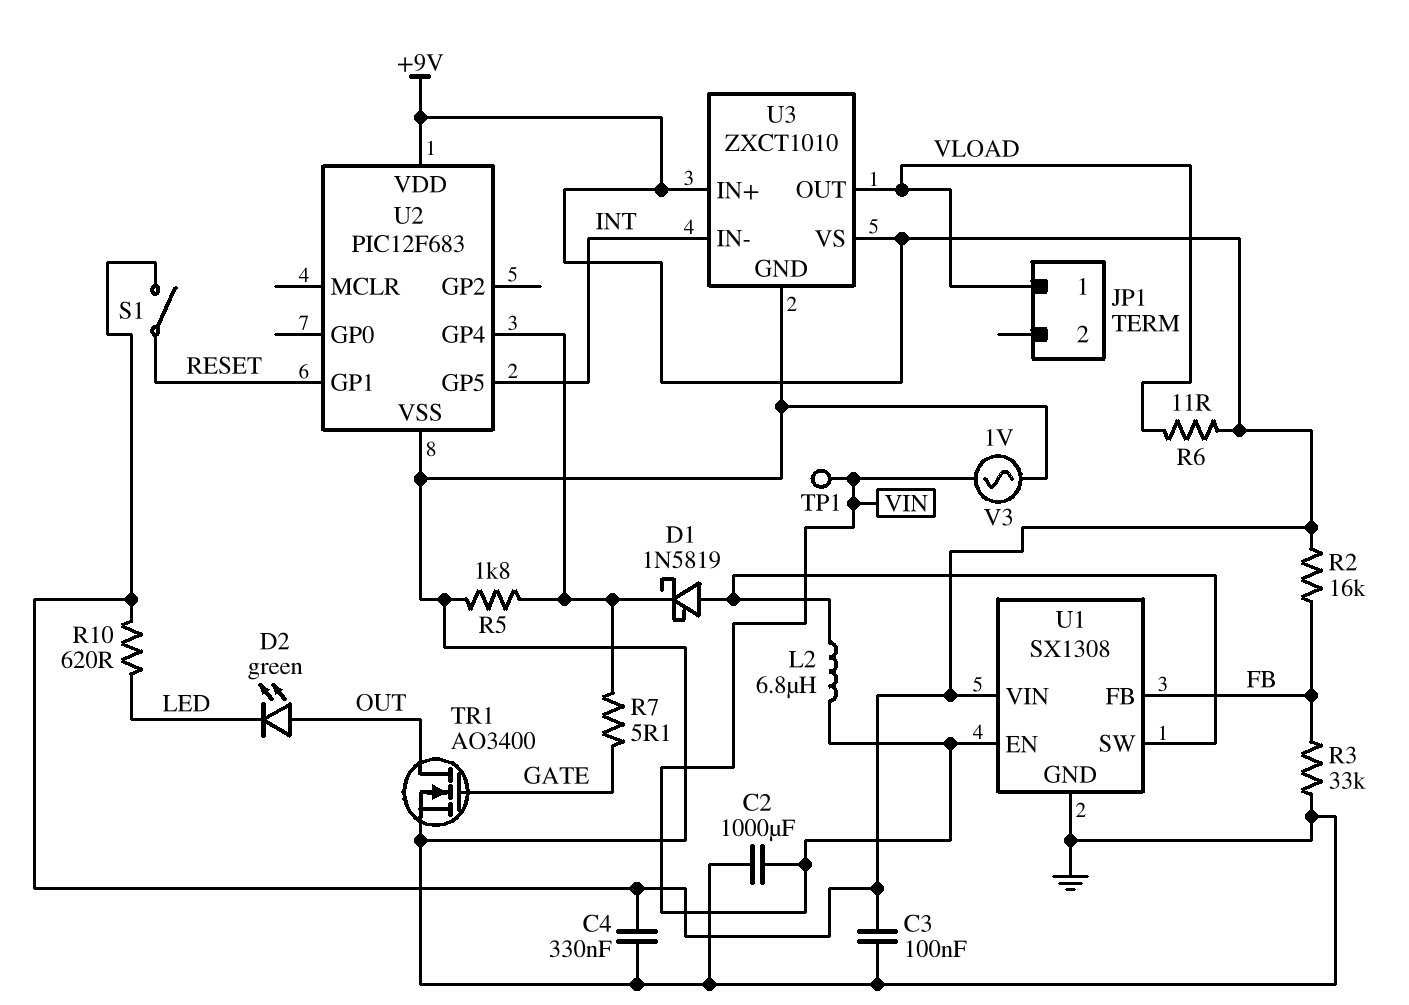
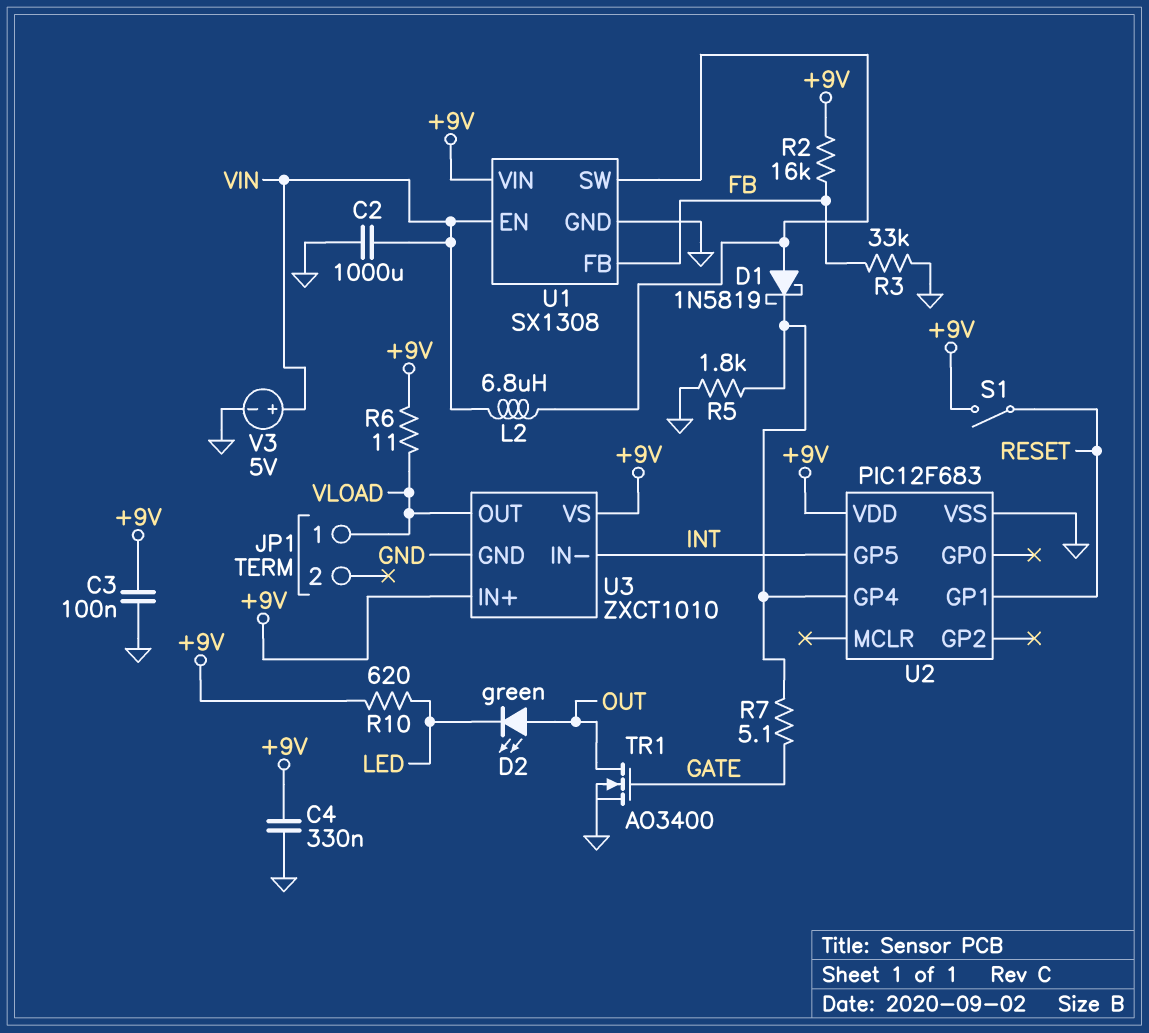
TP1: test point (VIN) -> none
V3: AC 1V (GND, VIN) -> 5V (plus VIN, minus GND)

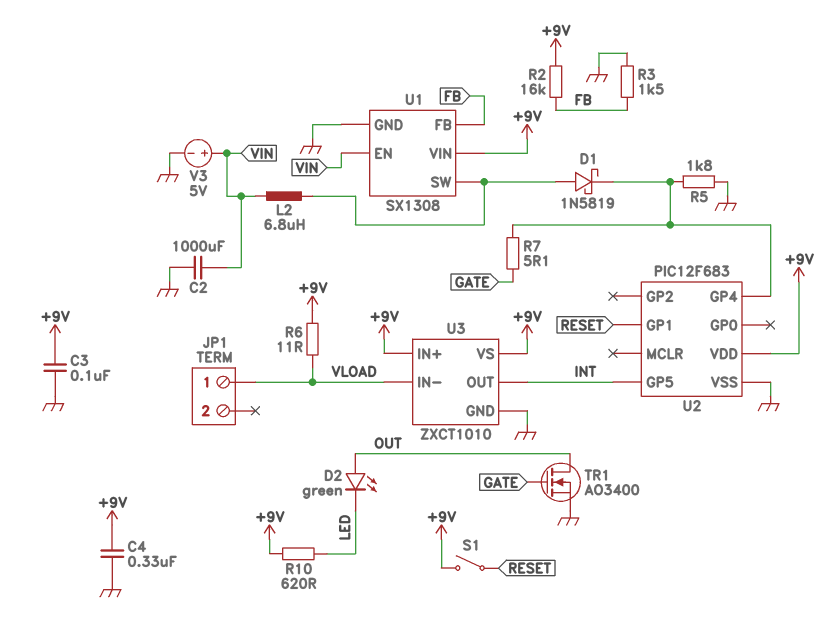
R3: 33k (FB, GND) -> 1.5k (FB, GND)
U3 pin IN-: INT -> VLOAD
U3 pin OUT: VLOAD -> INT

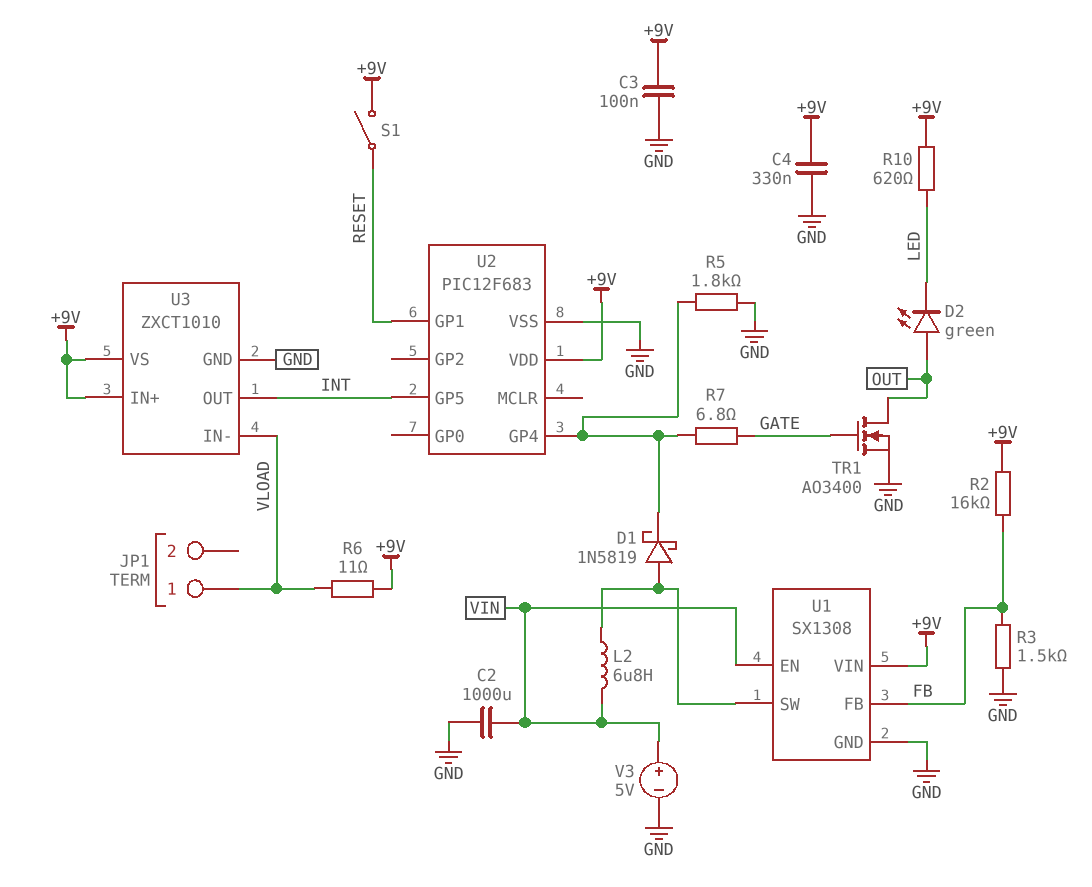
R7: 5.1 (GATE, U2/GP4) -> 6.8 (GATE, U2/GP4)

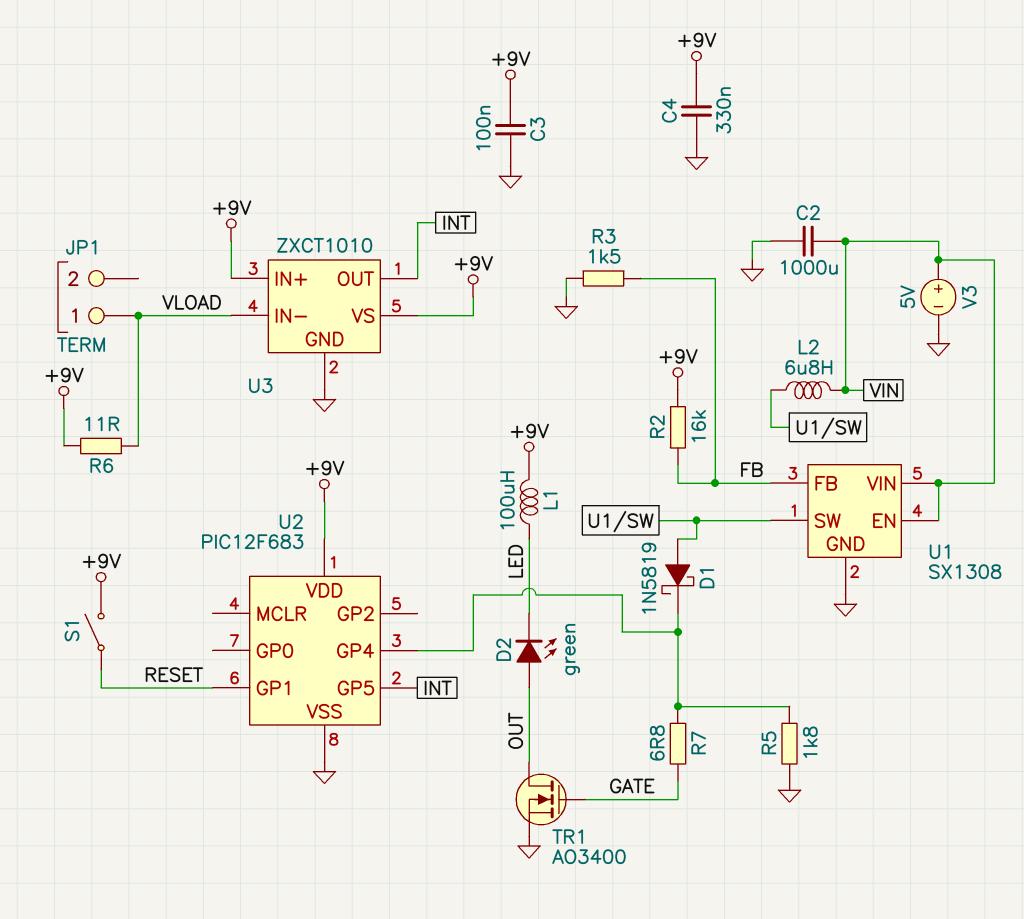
L1: none -> 100uH (+9V, LED)
R10: 620 (+9V, LED) -> none
U1 pin VIN: +9V -> VIN

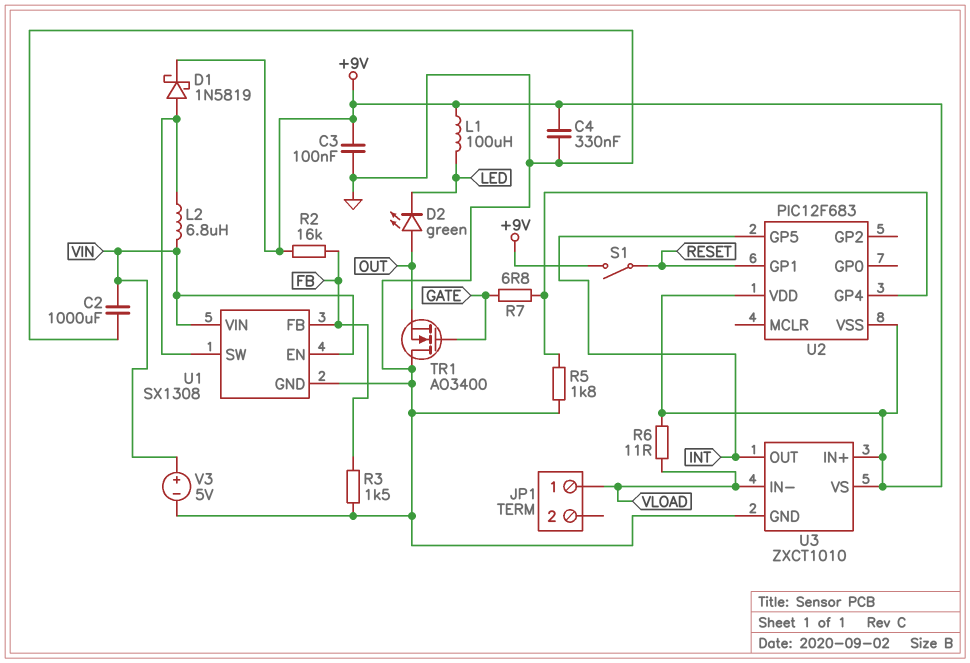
D1: schottky 1N5819 (A U1/SW, K U2/GP4) -> schottky 1N5819 (A U1/SW, K +9V)
TR1: NMOS AO3400 (G GATE, D OUT, S GND) -> NMOS AO3400 (G GATE, D GND, S OUT)
U2 pin VSS: GND -> +9V

